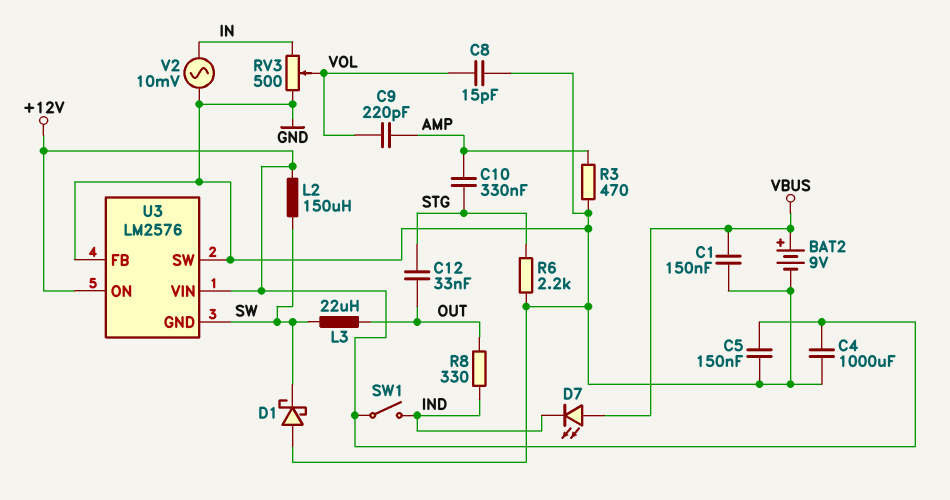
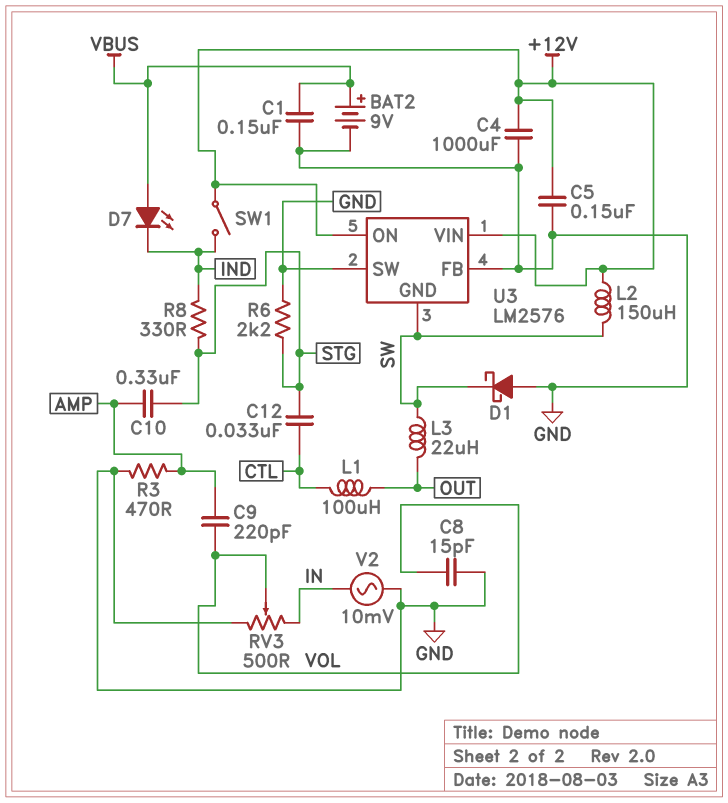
C12: 33nF (OUT, STG) -> 33nF (CTL, STG)
L1: none -> 100uH (CTL, OUT)
R8: 330 (IND, OUT) -> 330 (IND, STG)

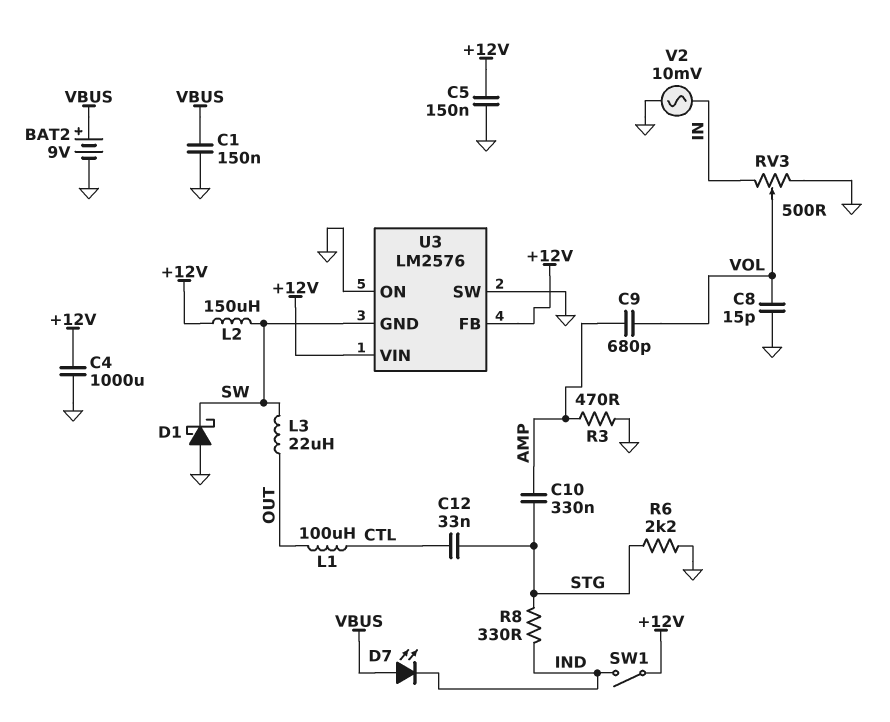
C9: 220pF (AMP, VOL) -> 680pF (AMP, VOL)
U3 pin FB: GND -> +12V
U3 pin ON: +12V -> GND

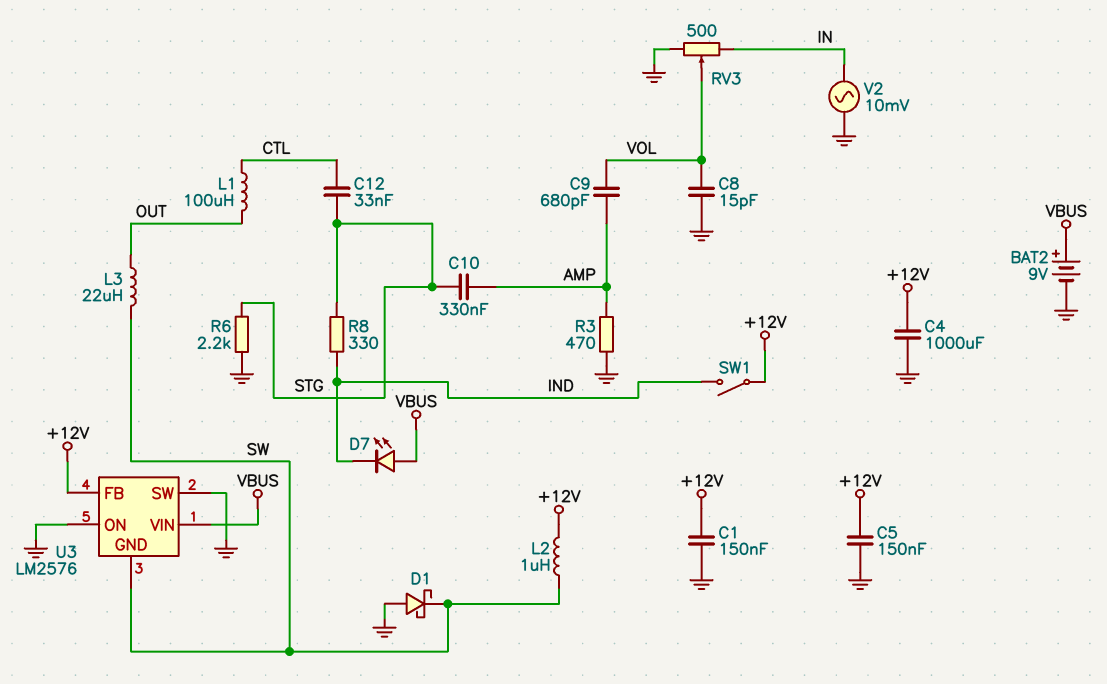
C1: 150nF (GND, VBUS) -> 150nF (+12V, GND)
L2: 150uH (+12V, SW) -> 1uH (+12V, SW)
U3 pin VIN: +12V -> VBUS

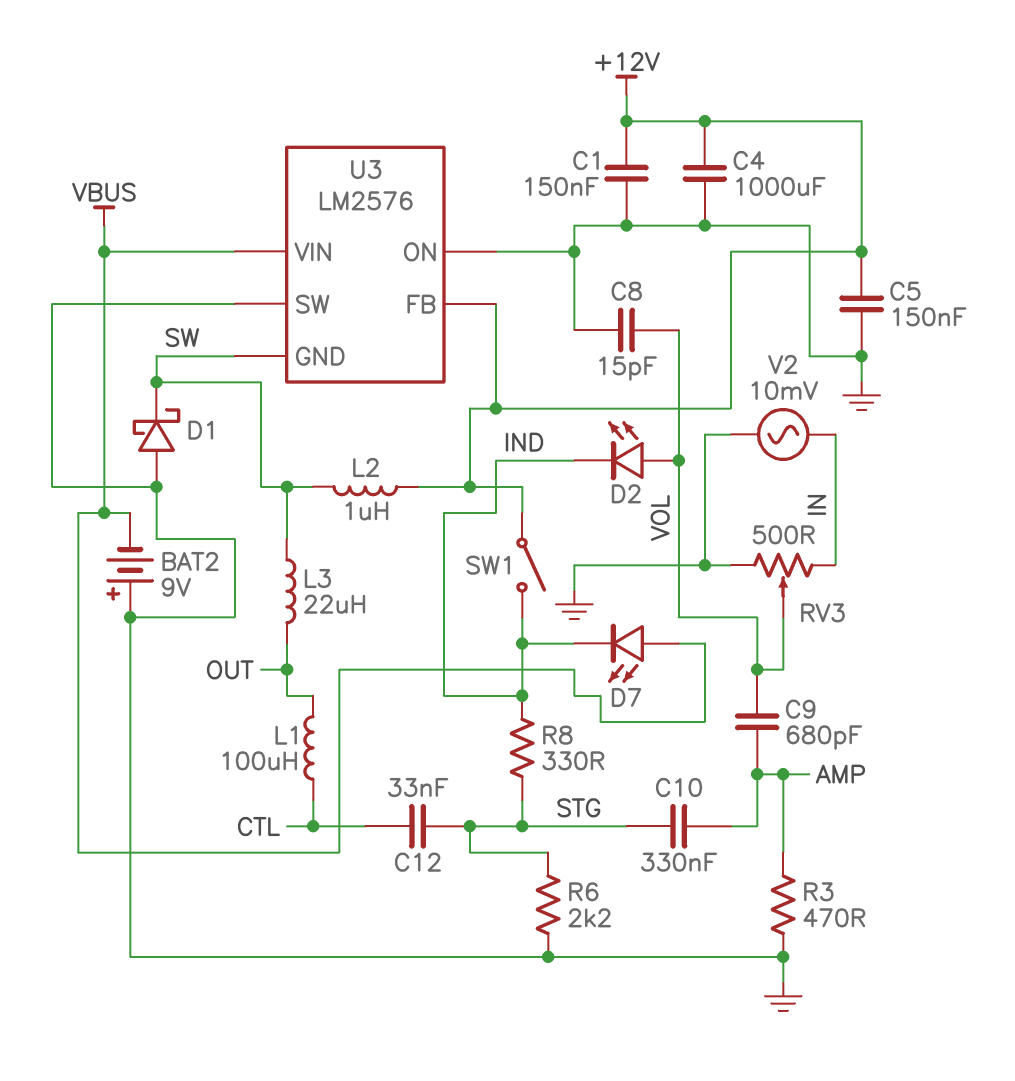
BAT2: 9V (plus VBUS, minus GND) -> 9V (plus GND, minus VBUS)
D2: none -> LED (A VOL, K IND)

